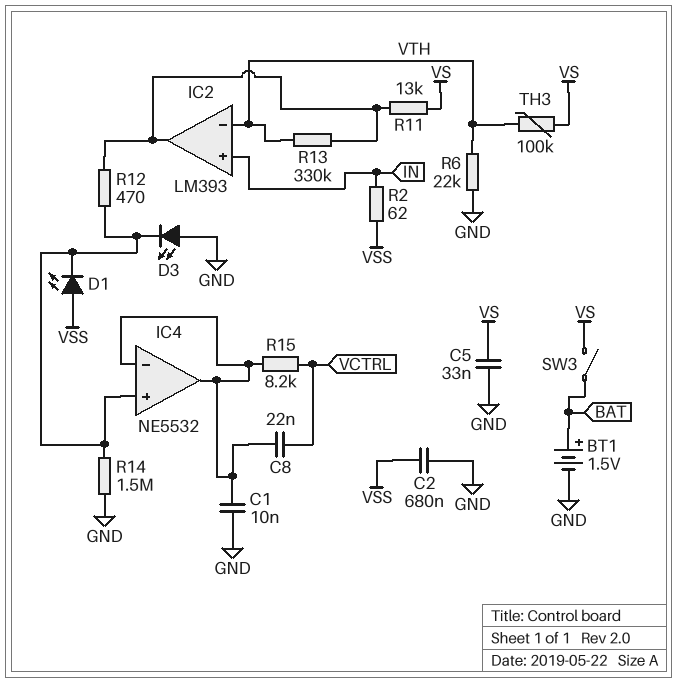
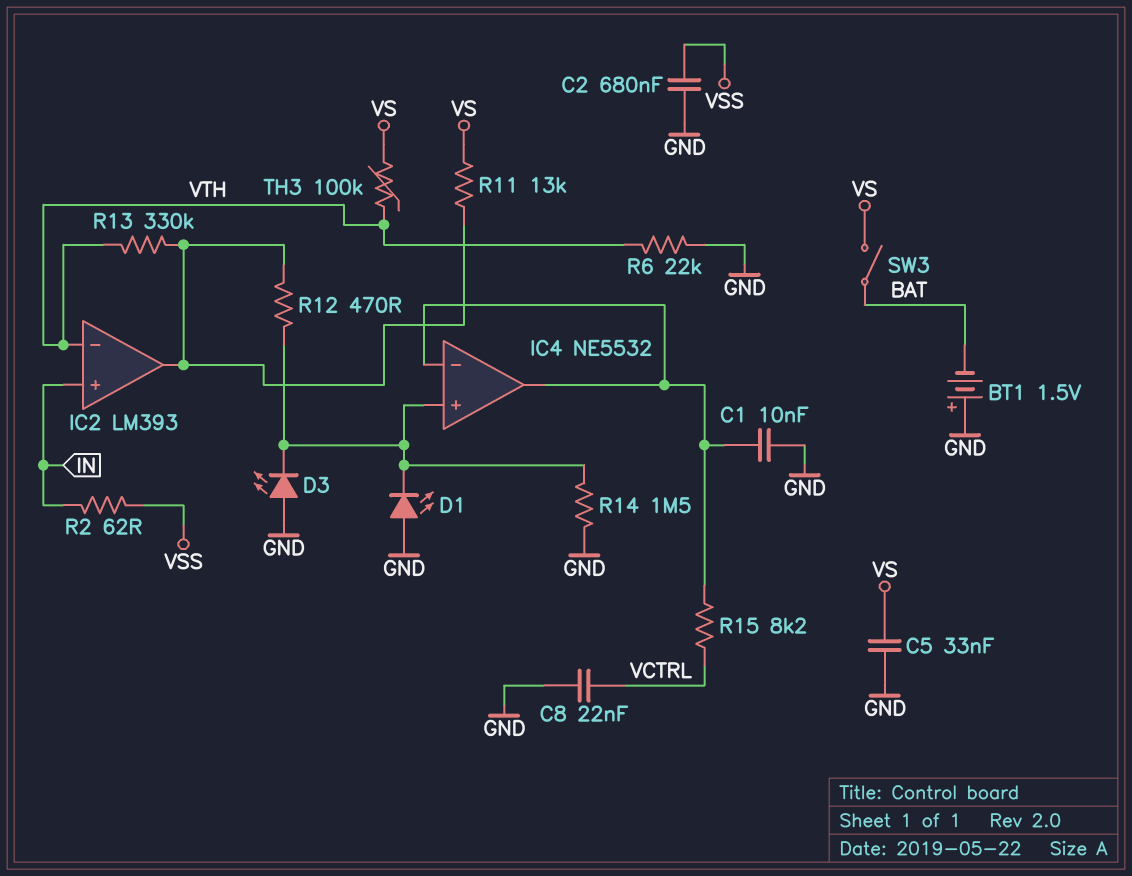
BT1: 1.5V (plus BAT, minus GND) -> 1.5V (plus GND, minus BAT)
C8: 22nF (IC4/in-, VCTRL) -> 22nF (GND, VCTRL)
D1: LED (A VSS, K IC4/in+) -> LED (A GND, K IC4/in+)

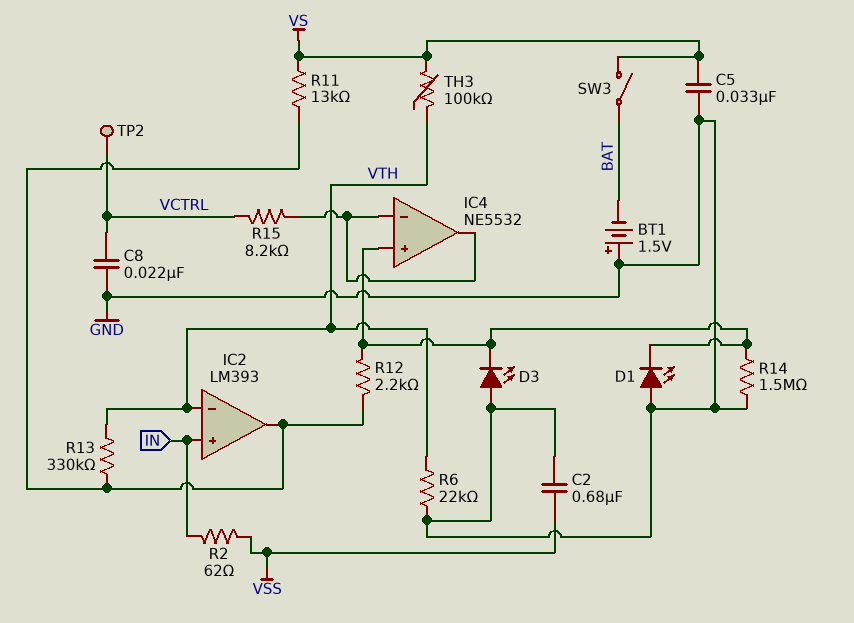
C1: 10nF (GND, IC4/in-) -> none
R12: 470 (IC2/out, IC4/in+) -> 2.2k (IC2/out, IC4/in+)
TP2: none -> test point (VCTRL)

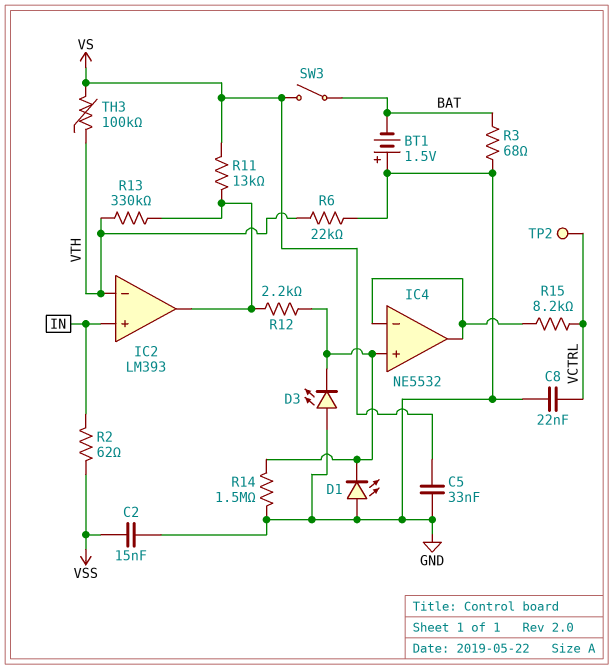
C2: 680nF (GND, VSS) -> 15nF (GND, VSS)
R3: none -> 68 (BAT, GND)

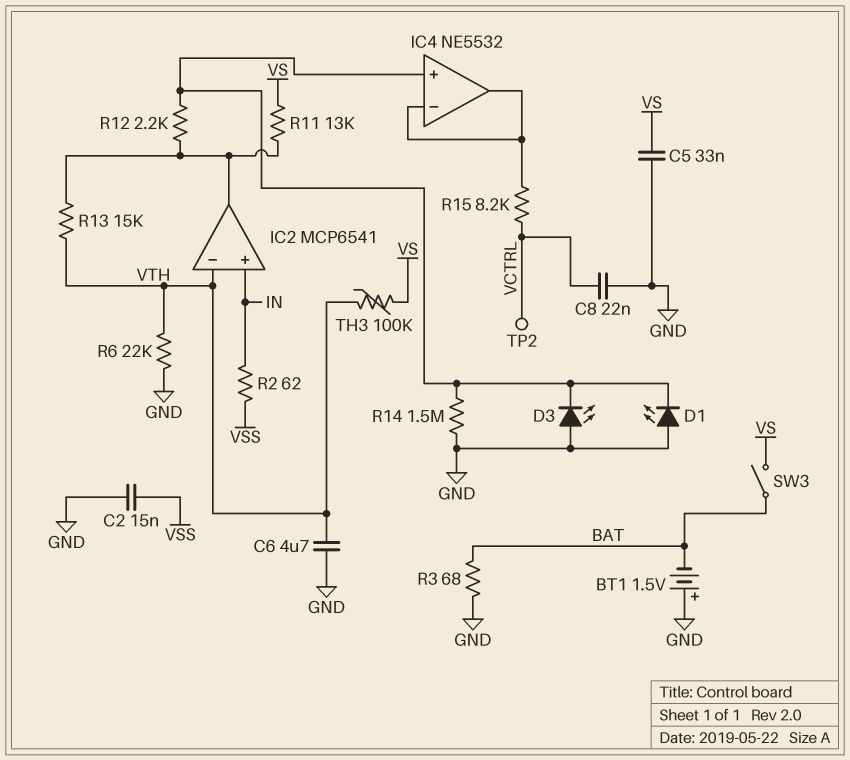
C6: none -> 4.7uF (GND, VTH)
IC2: LM393 -> MCP6541
R13: 330k (IC2/out, VTH) -> 15k (IC2/out, VTH)

